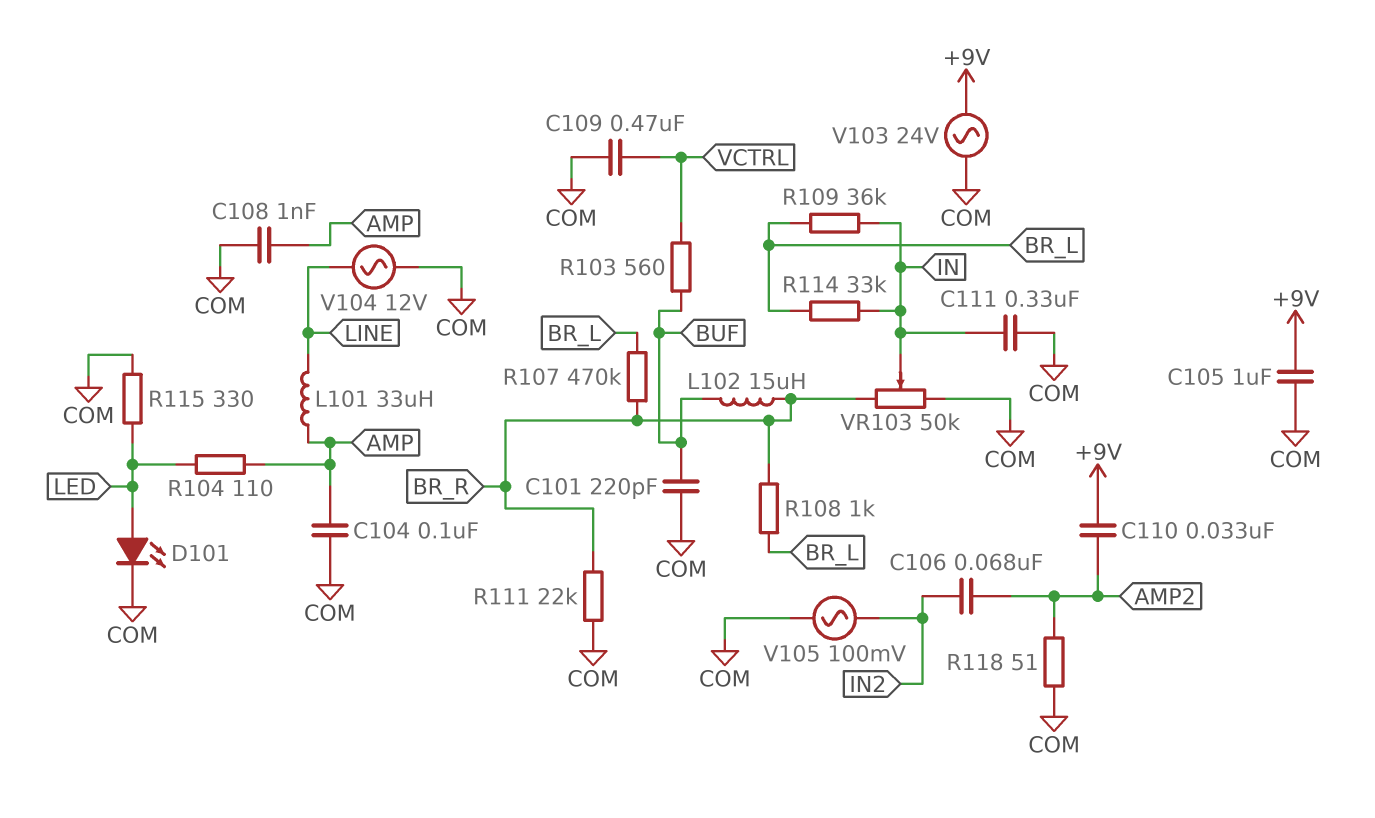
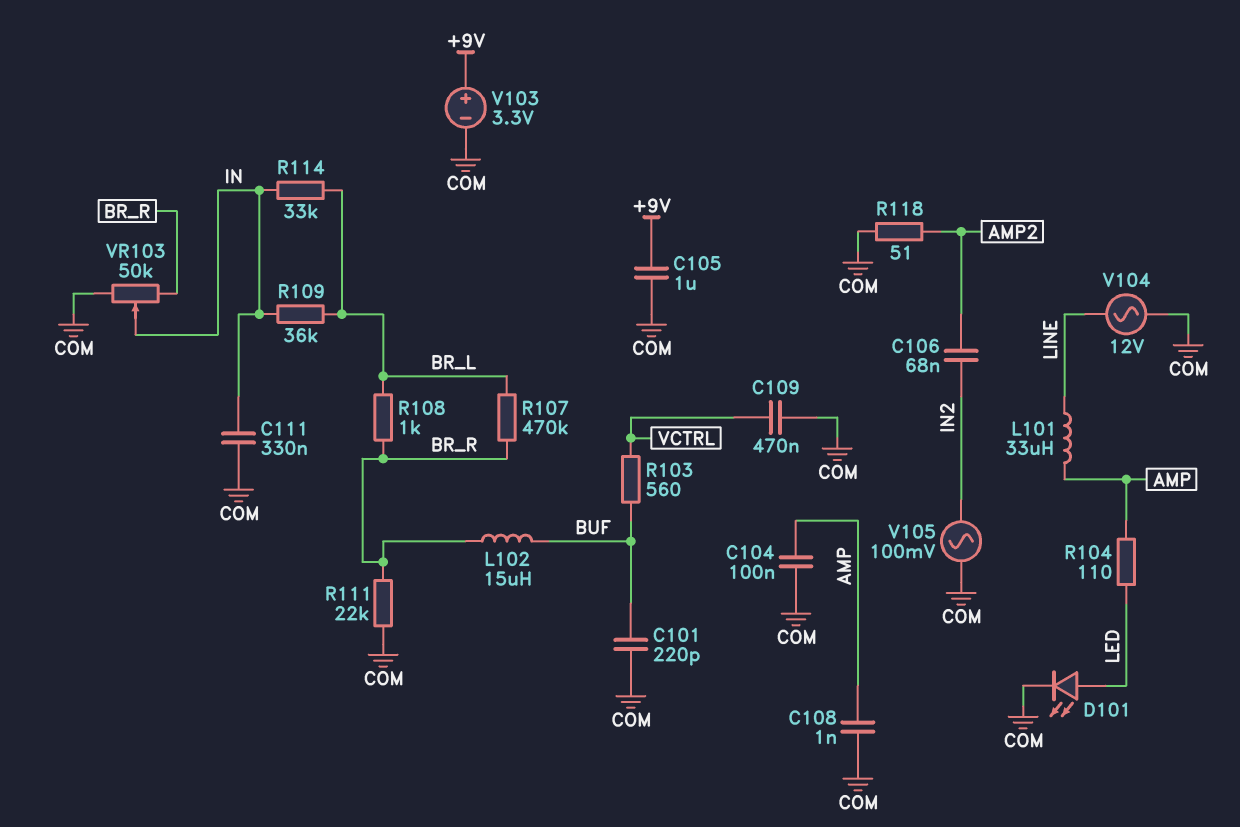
C110: 33nF (+9V, AMP2) -> none
R115: 330 (COM, LED) -> none
V103: AC 24V (+9V, COM) -> 3.3V (plus +9V, minus COM)

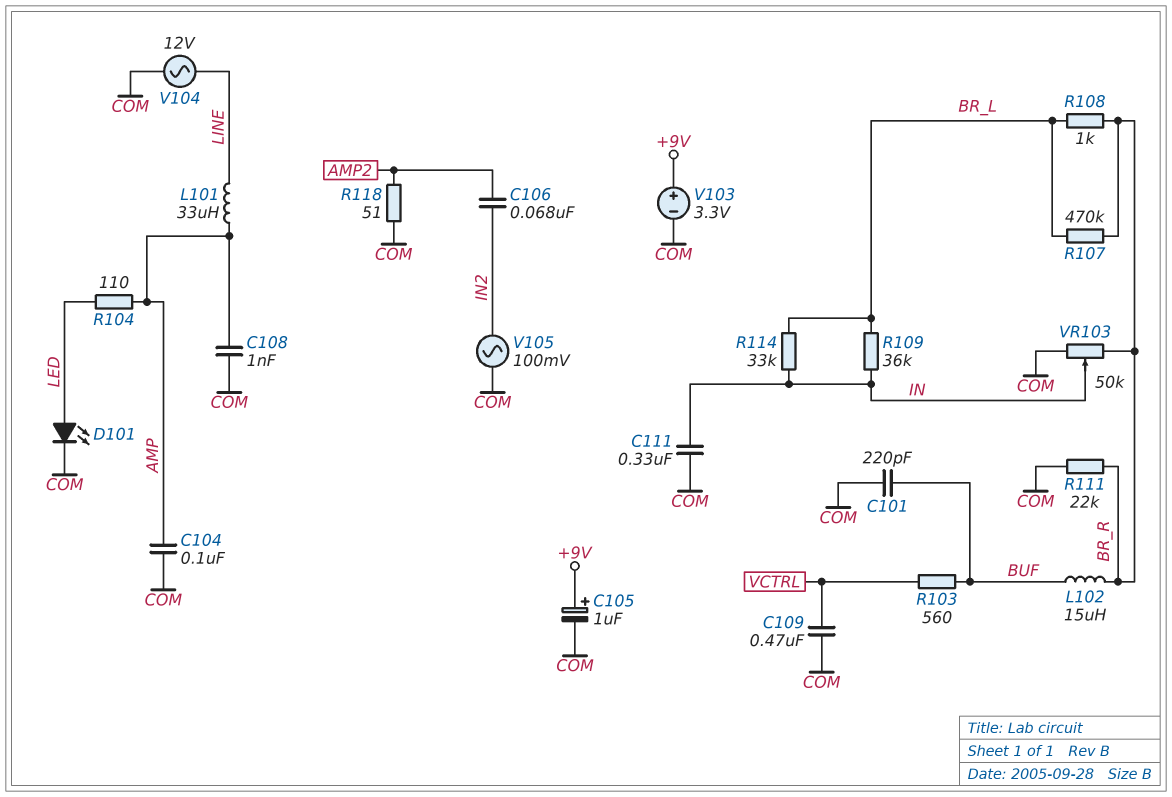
C105: 1uF (+9V, COM) -> 1uF (plus +9V, minus COM)

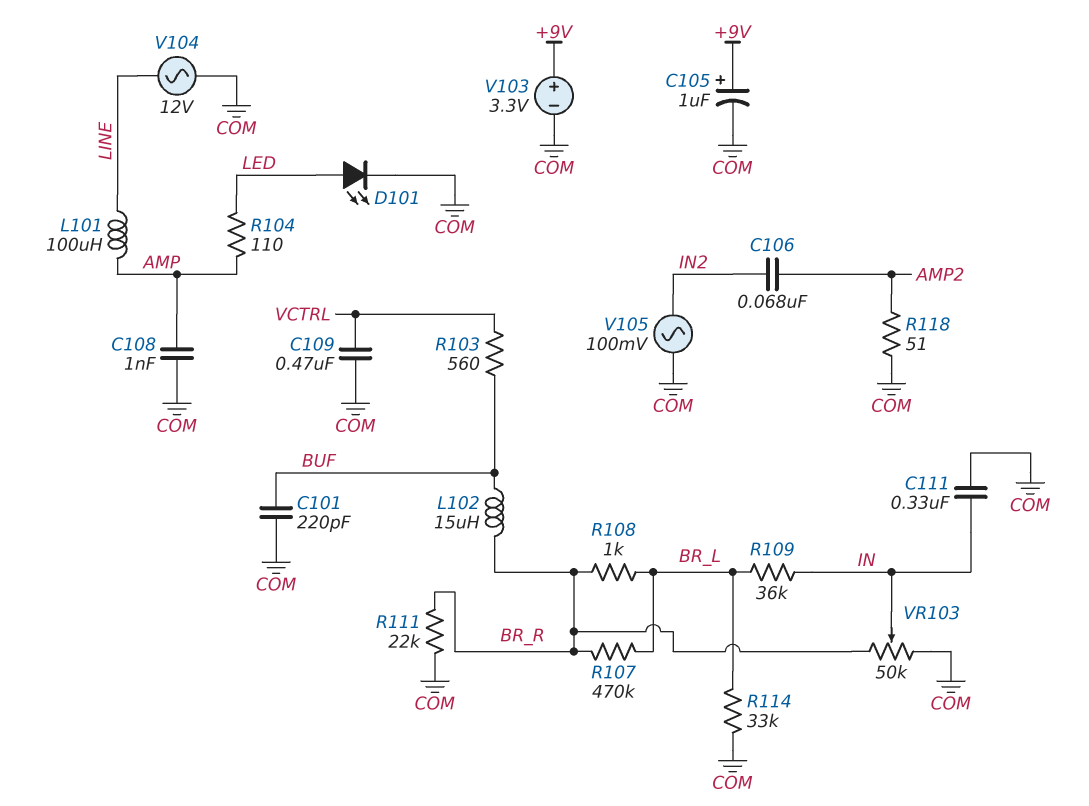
C104: 100nF (AMP, COM) -> none
L101: 33uH (AMP, LINE) -> 100uH (AMP, LINE)
R114: 33k (BR_L, IN) -> 33k (BR_L, COM)

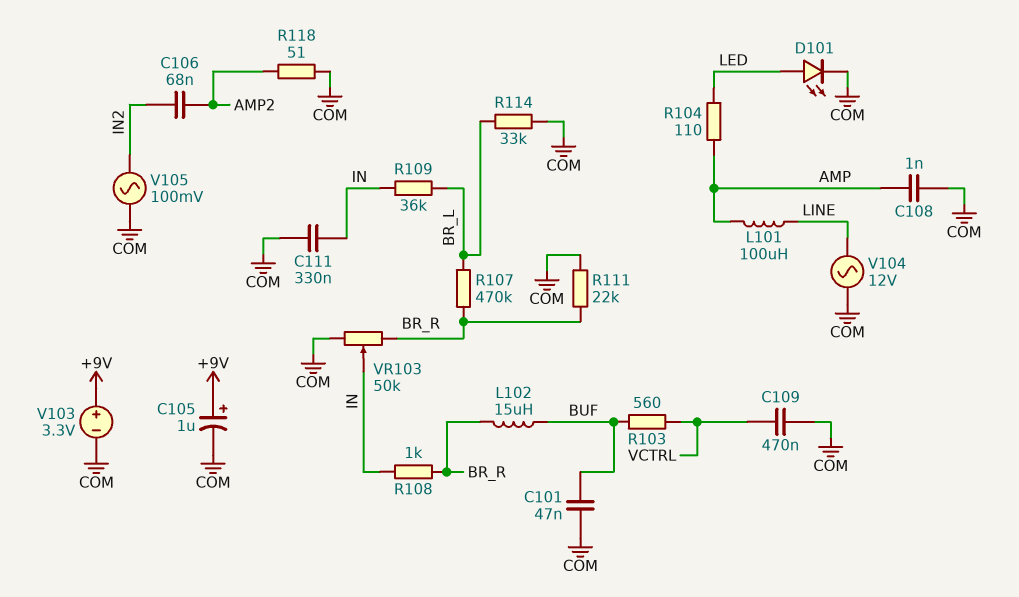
C101: 220pF (BUF, COM) -> 47nF (BUF, COM)
R108: 1k (BR_L, BR_R) -> 1k (BR_R, IN)

